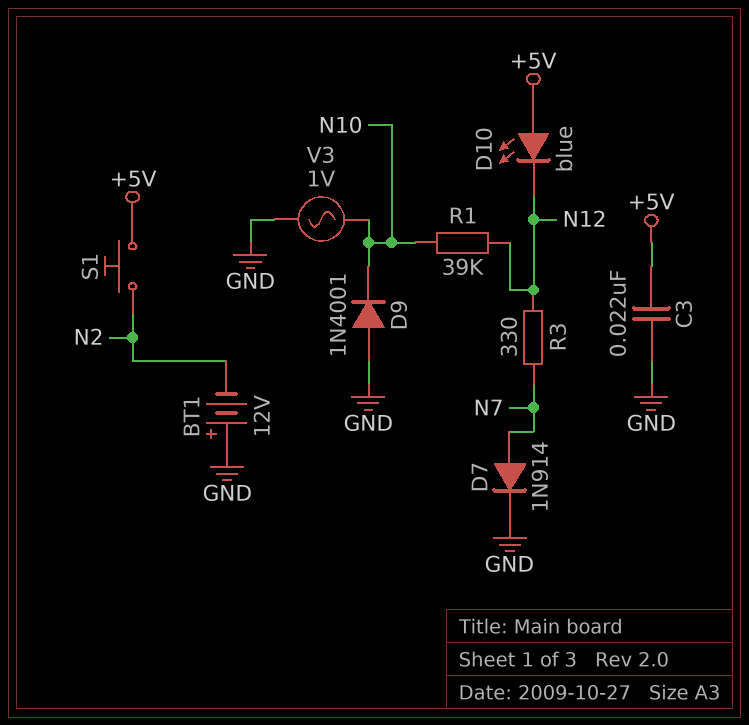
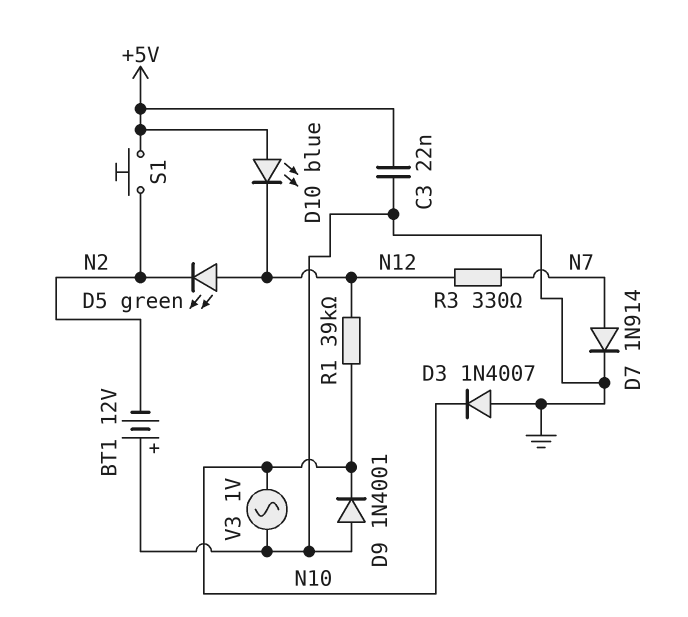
D3: none -> diode 1N4007 (A GND, K N10)
D5: none -> LED green (A N12, K N2)

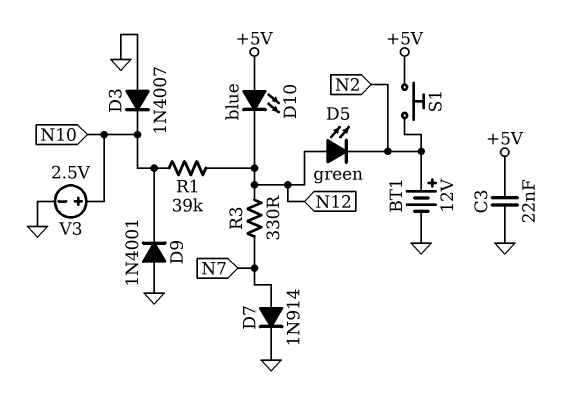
BT1: 12V (plus GND, minus N2) -> 12V (plus N2, minus GND)
V3: AC 1V (GND, N10) -> 2.5V (plus N10, minus GND)

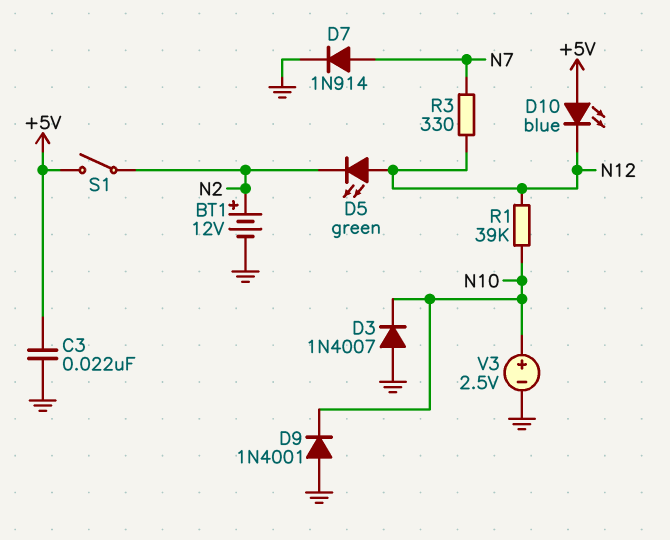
S1: button (+5V, N2) -> switch (+5V, N2)

